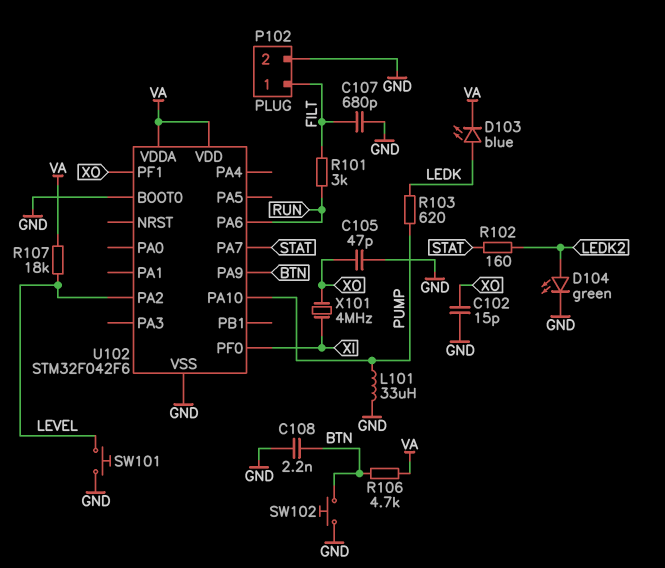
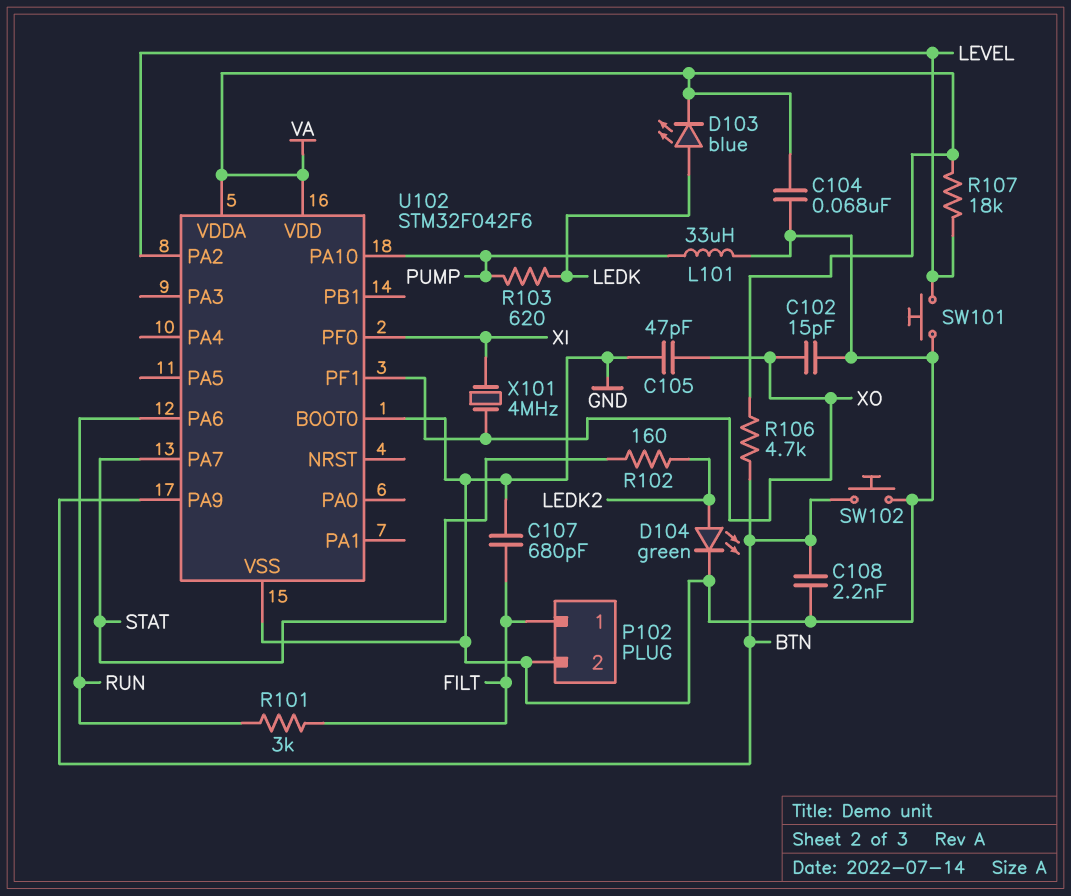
C104: none -> 68nF (GND, VA)

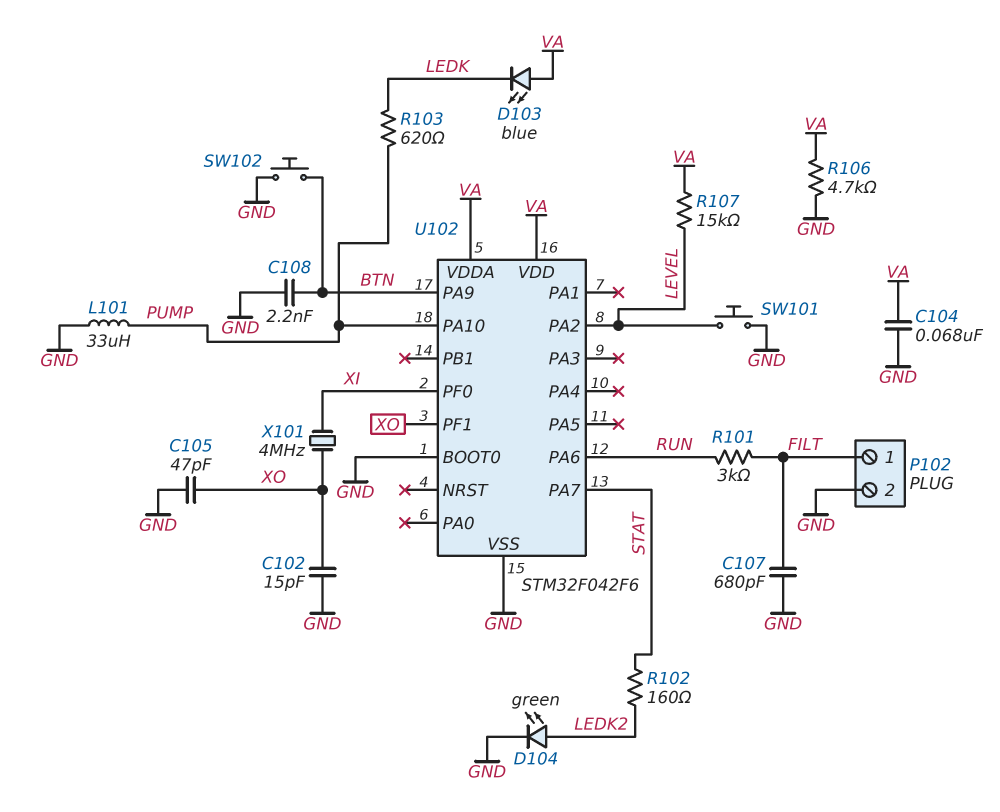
D103: LED blue (A LEDK, K VA) -> LED blue (A VA, K LEDK)
R106: 4.7k (BTN, VA) -> 4.7k (GND, VA)
R107: 18k (LEVEL, VA) -> 15k (LEVEL, VA)

